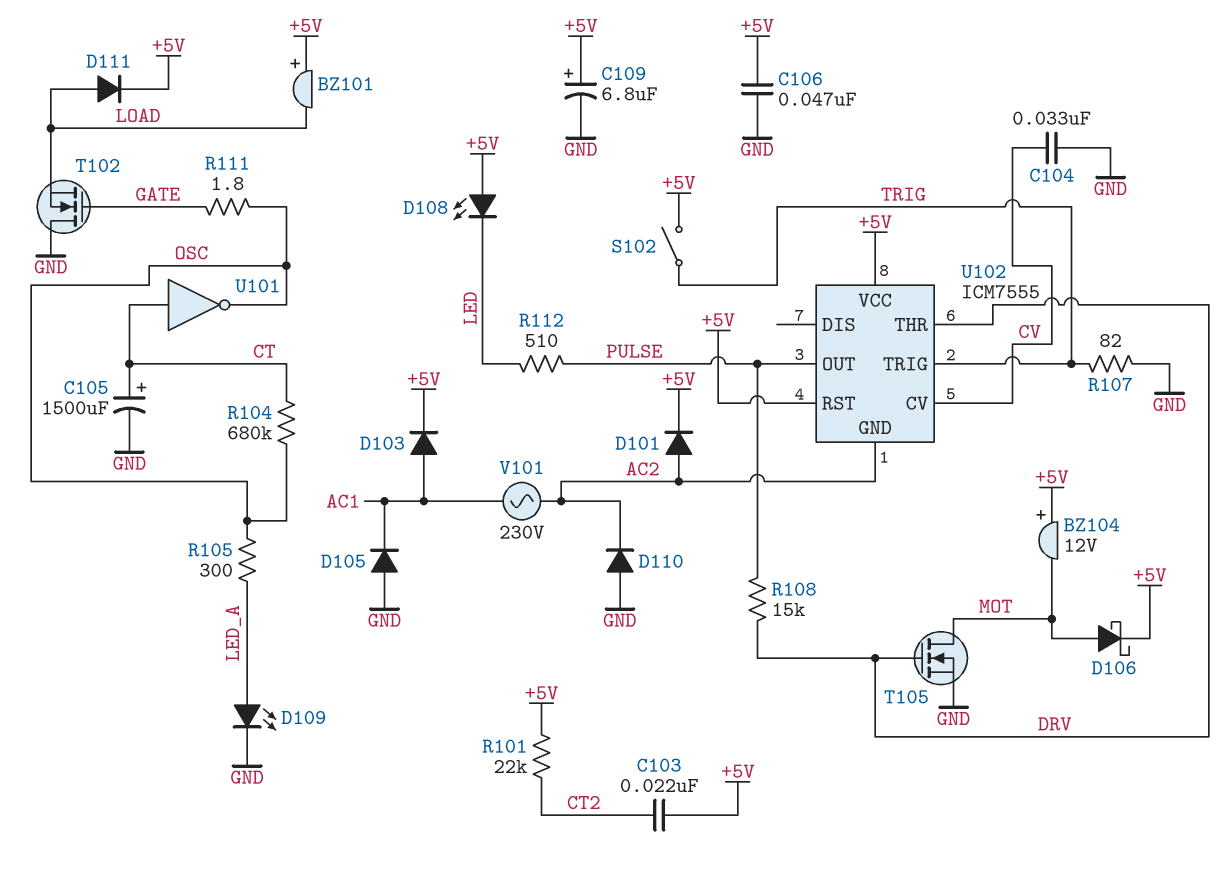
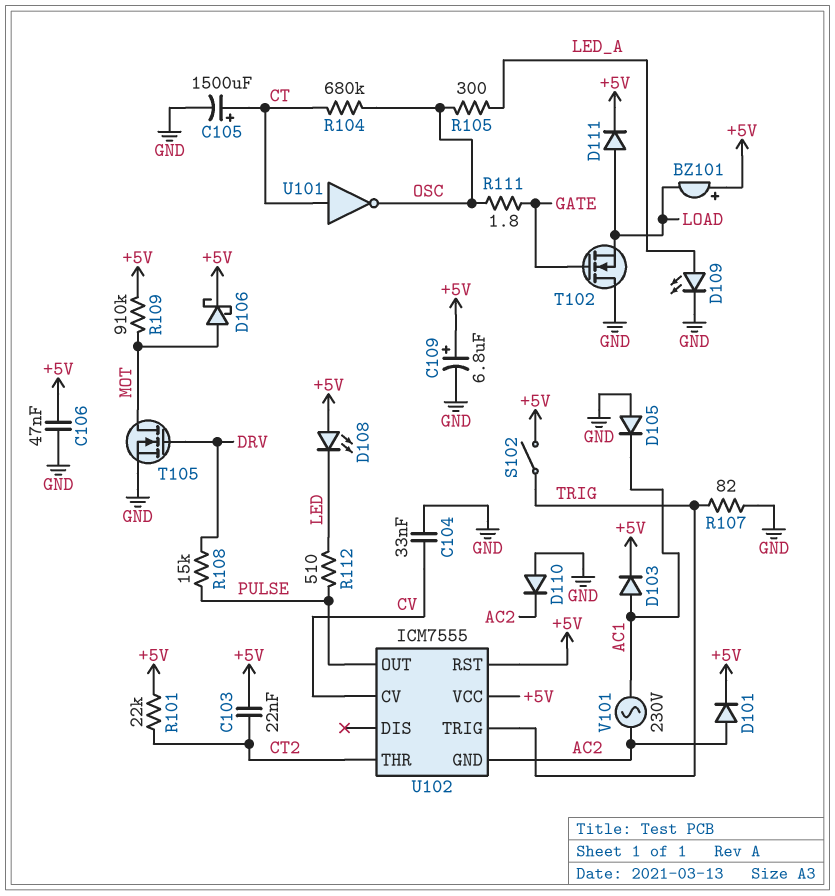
BZ104: buzzer 12V (plus +5V, minus MOT) -> none
R109: none -> 910k (+5V, MOT)
U102 pin THR: DRV -> CT2

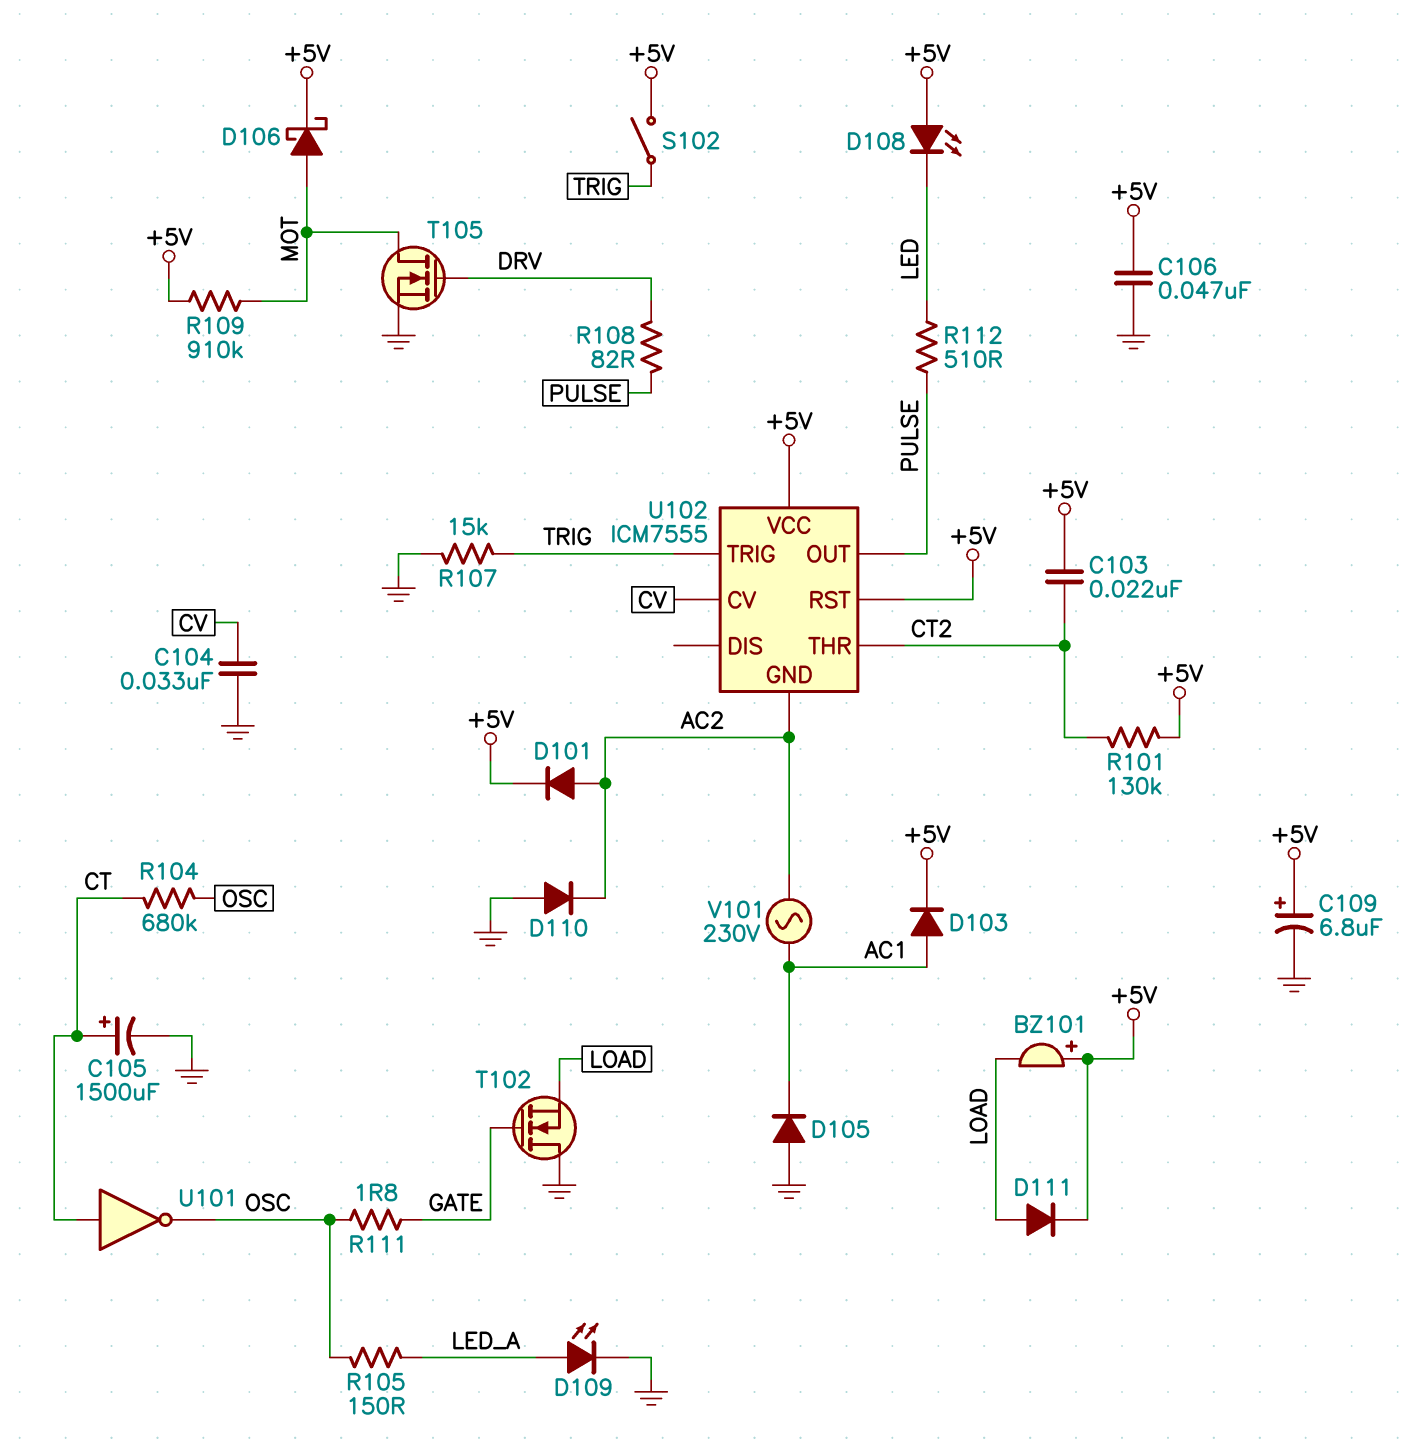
R101: 22k (+5V, CT2) -> 130k (+5V, CT2)
R105: 300 (LED_A, OSC) -> 150 (LED_A, OSC)
R107: 82 (GND, TRIG) -> 15k (GND, TRIG)
R108: 15k (DRV, PULSE) -> 82 (DRV, PULSE)

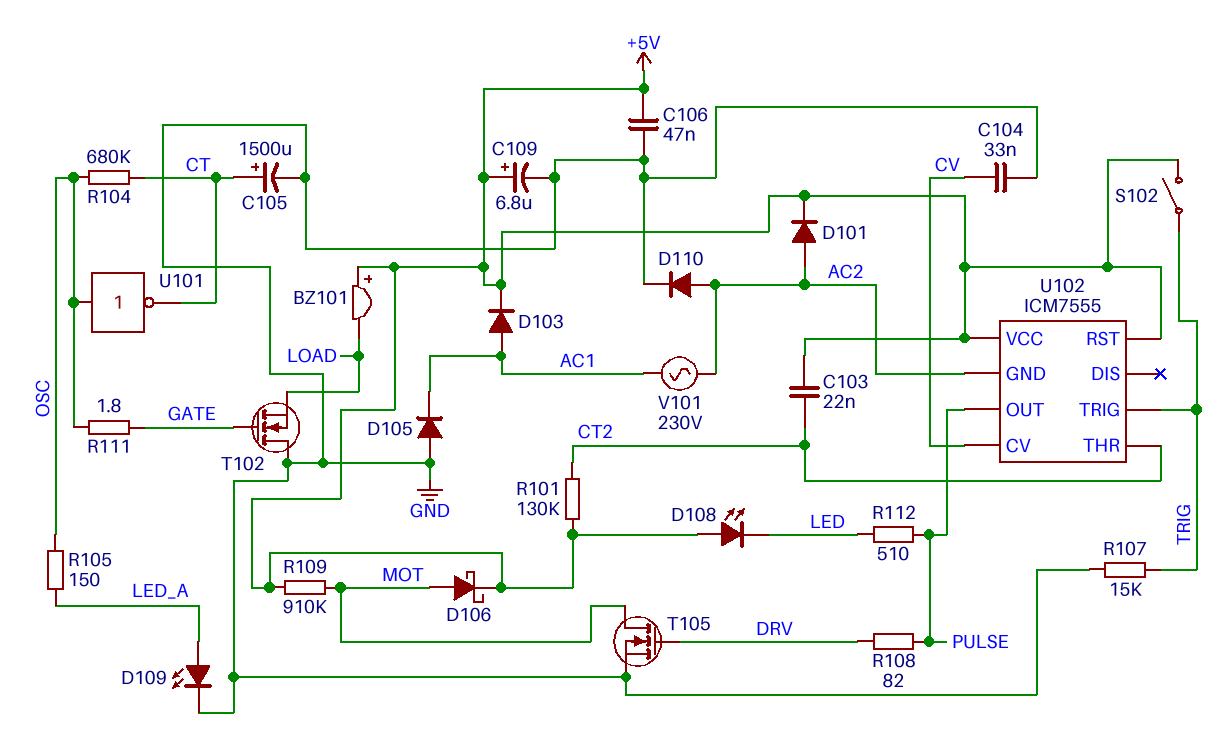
D110: diode (A GND, K AC2) -> diode (A AC2, K GND)
D111: diode (A LOAD, K +5V) -> none
U101: NOT (in CT, out OSC) -> NOT (in OSC, out CT)

